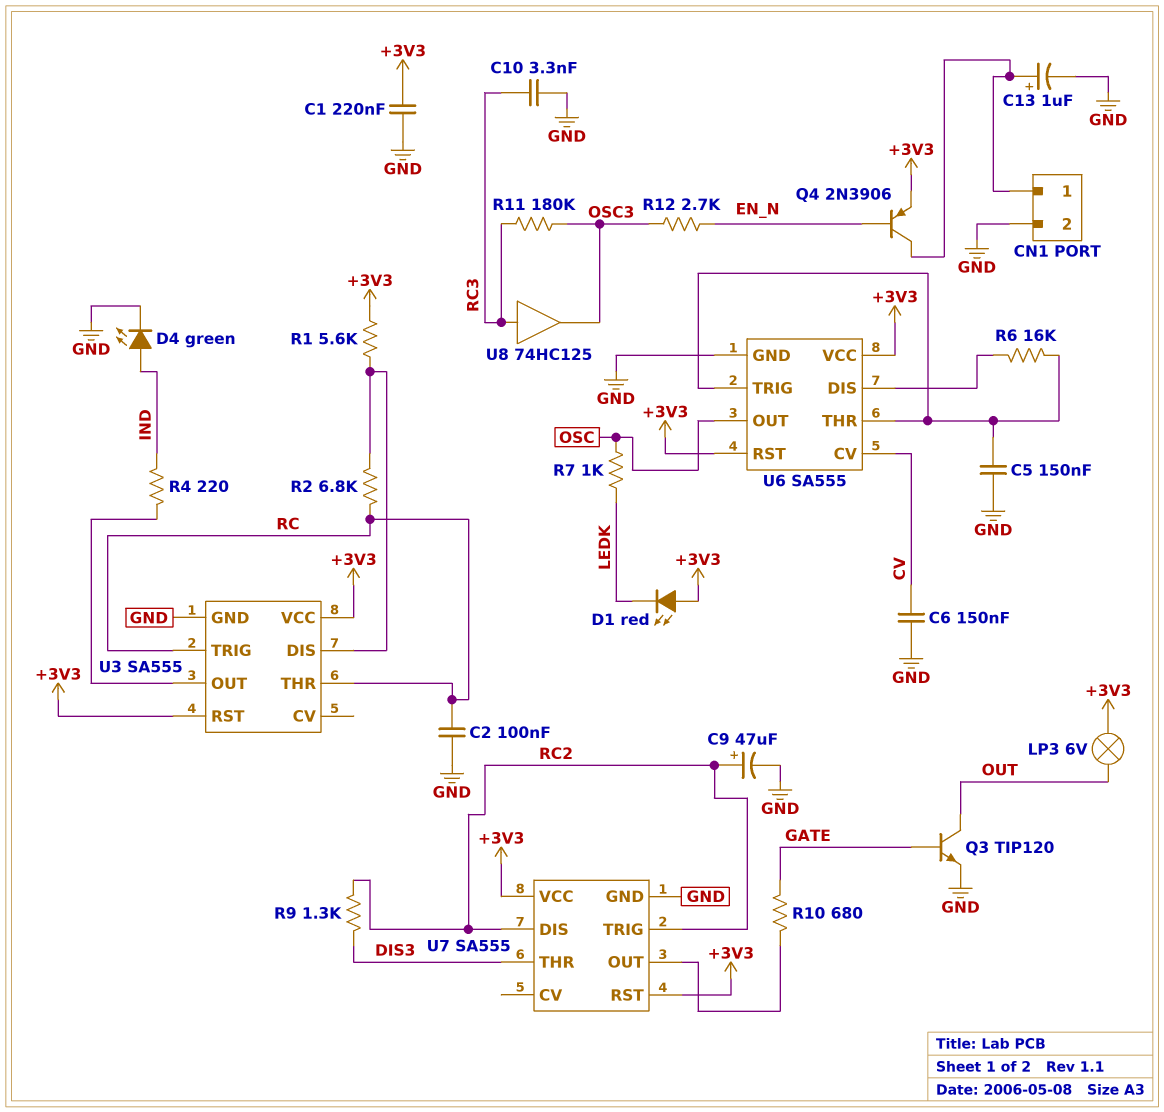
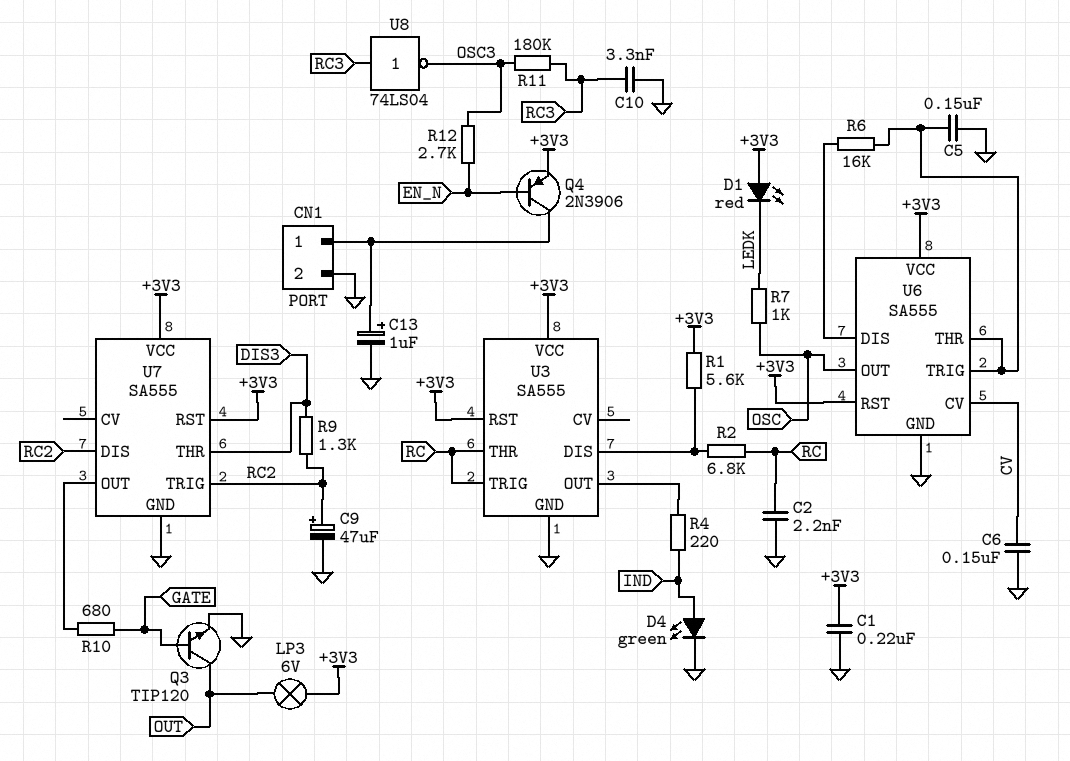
C2: 100nF (GND, RC) -> 2.2nF (GND, RC)
U8: buffer 74HC125 (in RC3, out OSC3) -> NOT 74LS04 (in RC3, out OSC3)

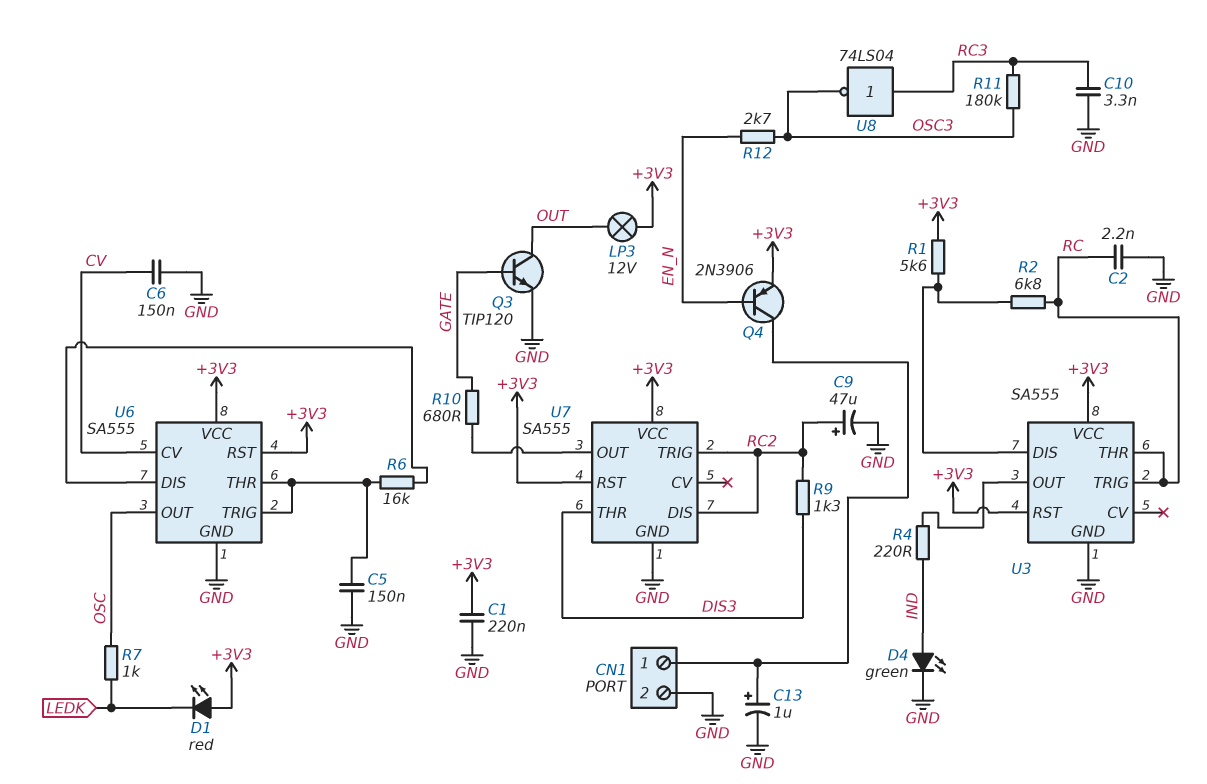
LP3: lamp 6V (+3V3, OUT) -> lamp 12V (+3V3, OUT)

